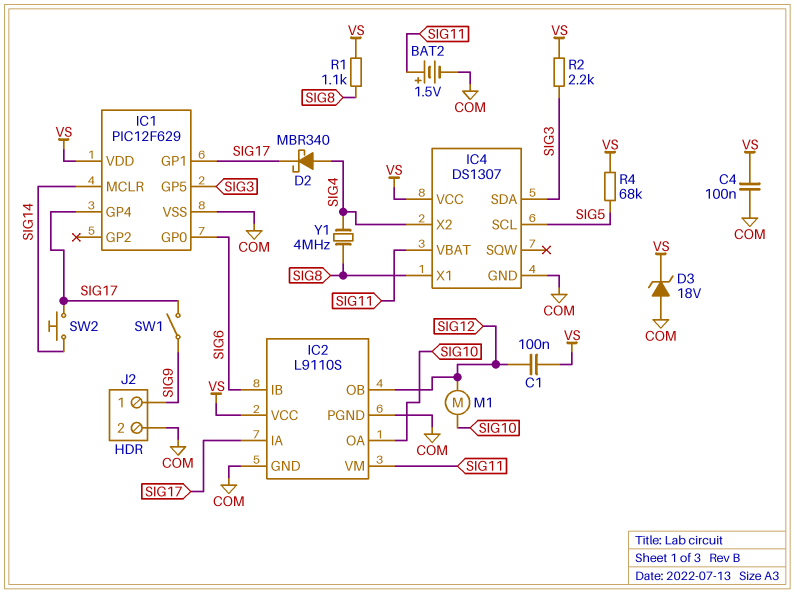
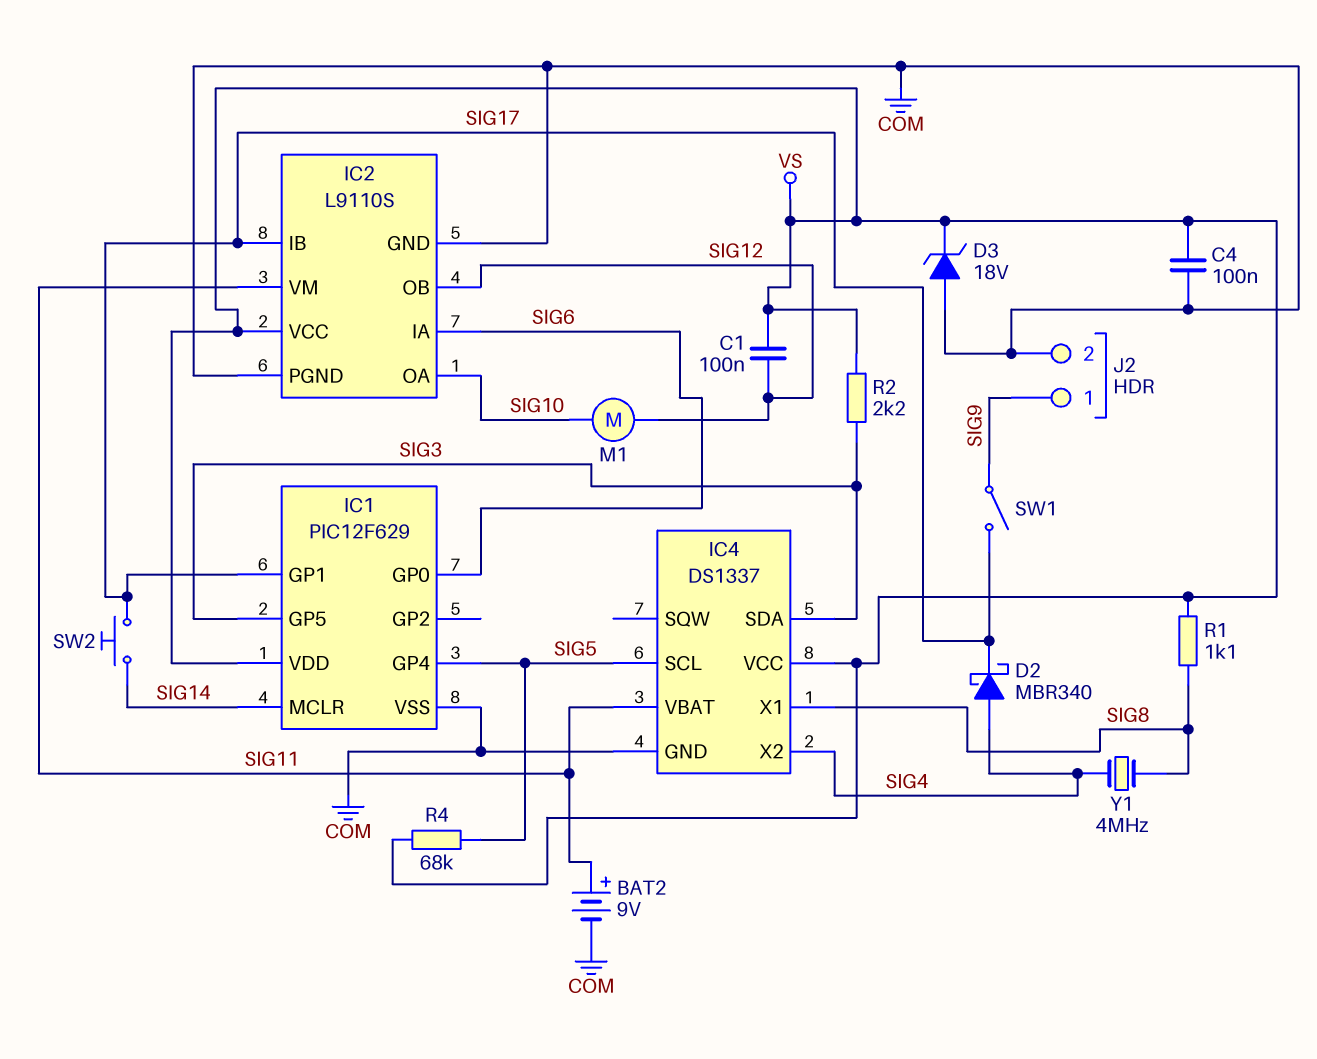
BAT2: 1.5V (plus SIG11, minus COM) -> 9V (plus SIG11, minus COM)
IC1 pin GP4: SIG17 -> SIG5
IC2 pin IA: SIG17 -> SIG6
IC2 pin IB: SIG6 -> SIG17
IC4: DS1307 -> DS1337

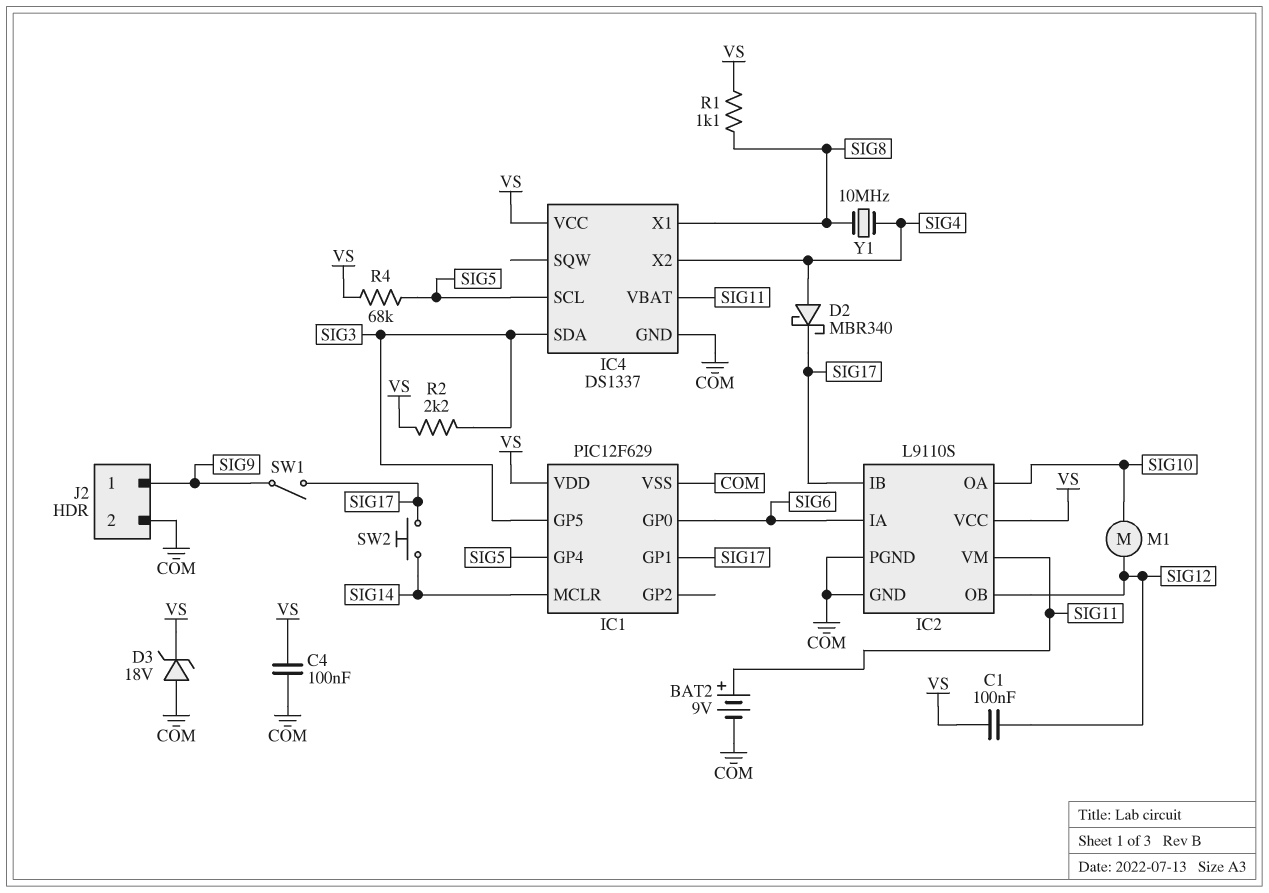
Y1: 4MHz (SIG4, SIG8) -> 10MHz (SIG4, SIG8)

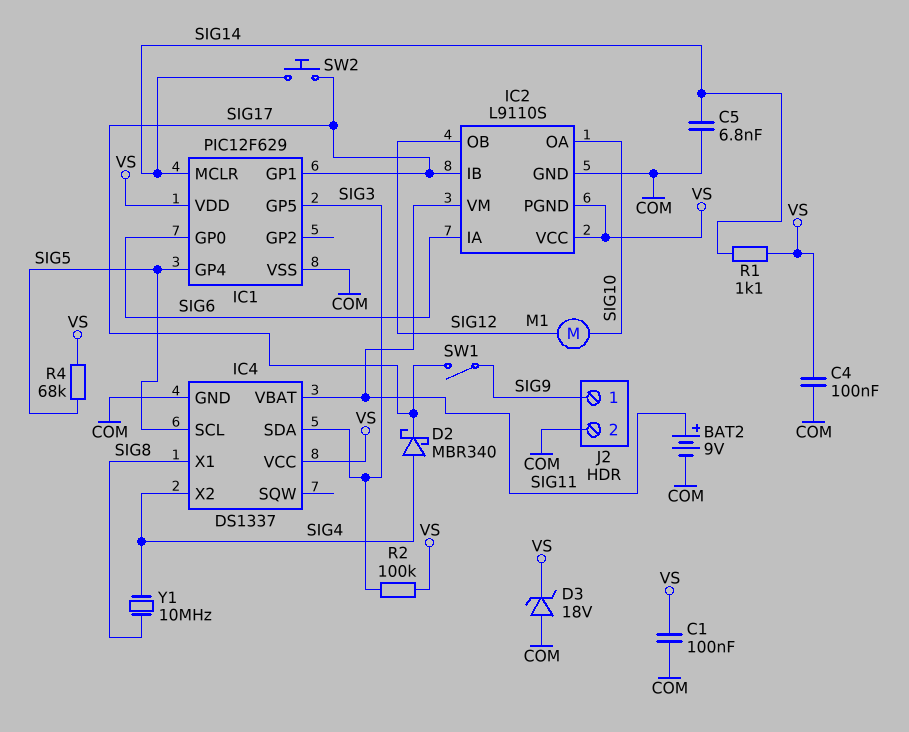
C1: 100nF (SIG12, VS) -> 100nF (COM, VS)
C5: none -> 6.8nF (COM, SIG14)
IC2 pin PGND: COM -> VS
R1: 1.1k (SIG8, VS) -> 1.1k (SIG14, VS)
R2: 2.2k (SIG3, VS) -> 100k (SIG3, VS)

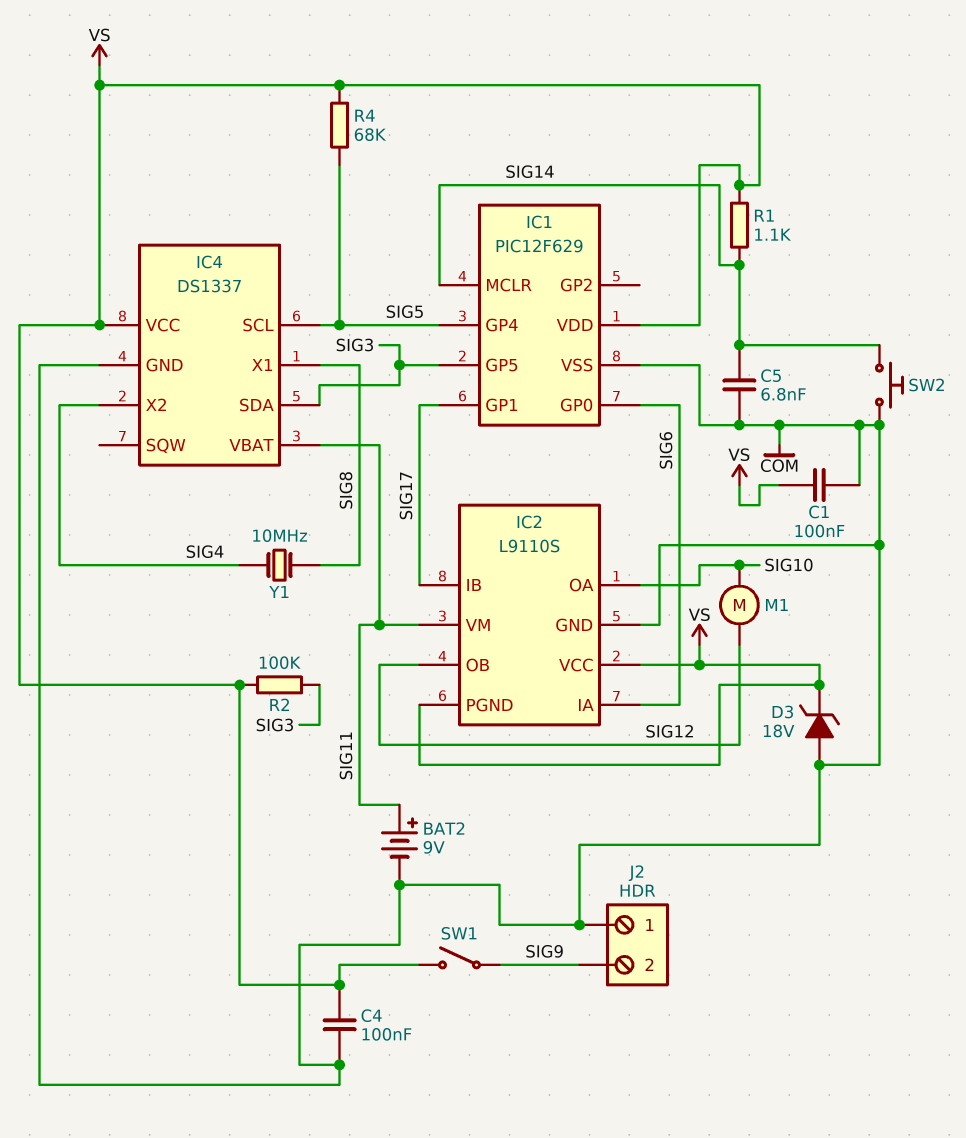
D2: schottky MBR340 (A SIG4, K SIG17) -> none
J2 pin 1: SIG9 -> COM
J2 pin 2: COM -> SIG9
SW1: switch (SIG9, SIG17) -> switch (SIG9, VS)
SW2: button (SIG14, SIG17) -> button (COM, SIG14)

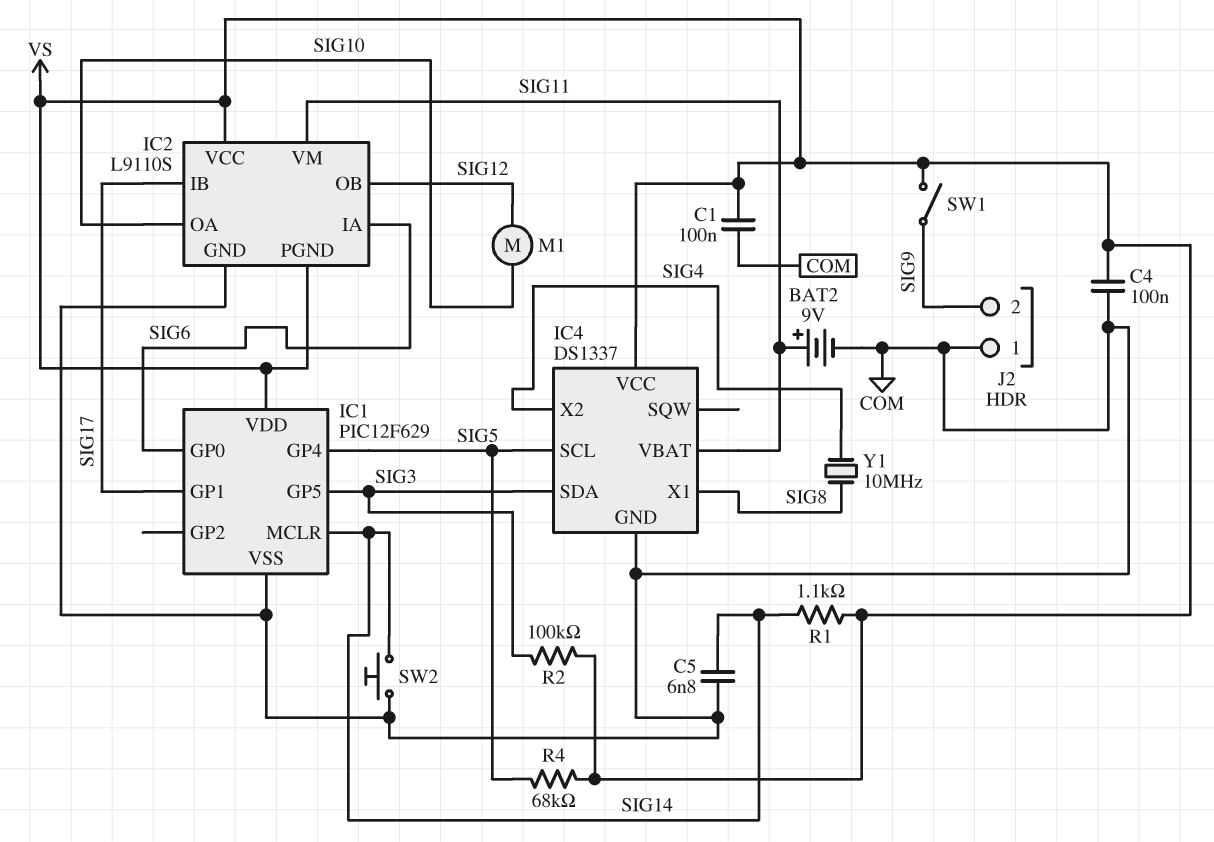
D3: zener 18V (A COM, K VS) -> none

